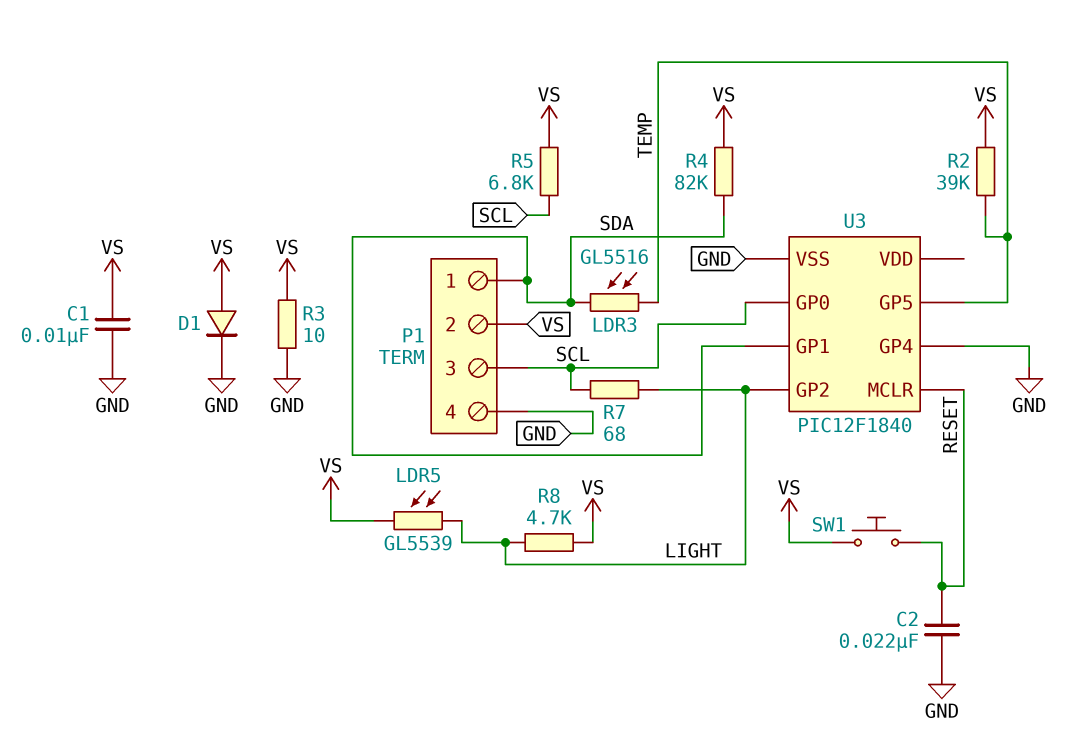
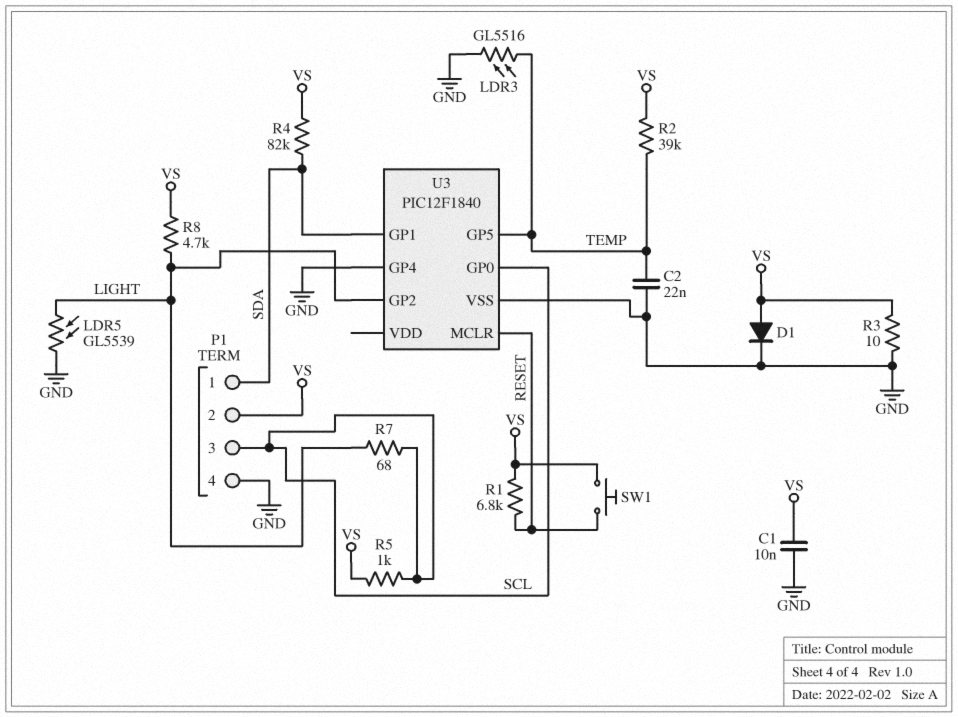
C2: 22nF (GND, RESET) -> 22nF (GND, TEMP)
LDR3: GL5516 (SDA, TEMP) -> GL5516 (GND, TEMP)
LDR5: GL5539 (LIGHT, VS) -> GL5539 (GND, LIGHT)
R1: none -> 6.8k (RESET, VS)
R5: 6.8k (SCL, VS) -> 1k (SCL, VS)

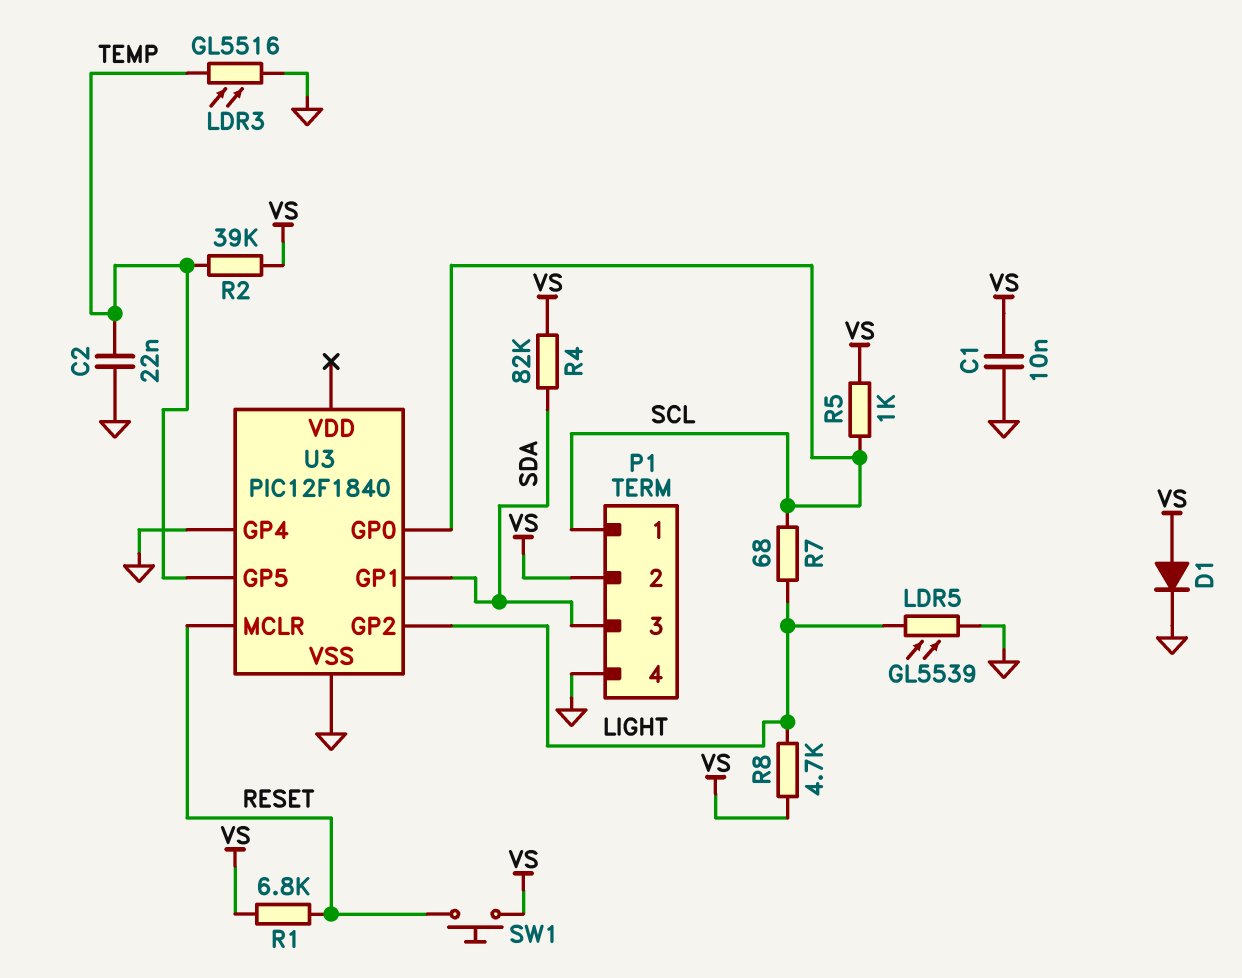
P1 pin 1: SDA -> SCL
P1 pin 3: SCL -> SDA
R3: 10 (GND, VS) -> none

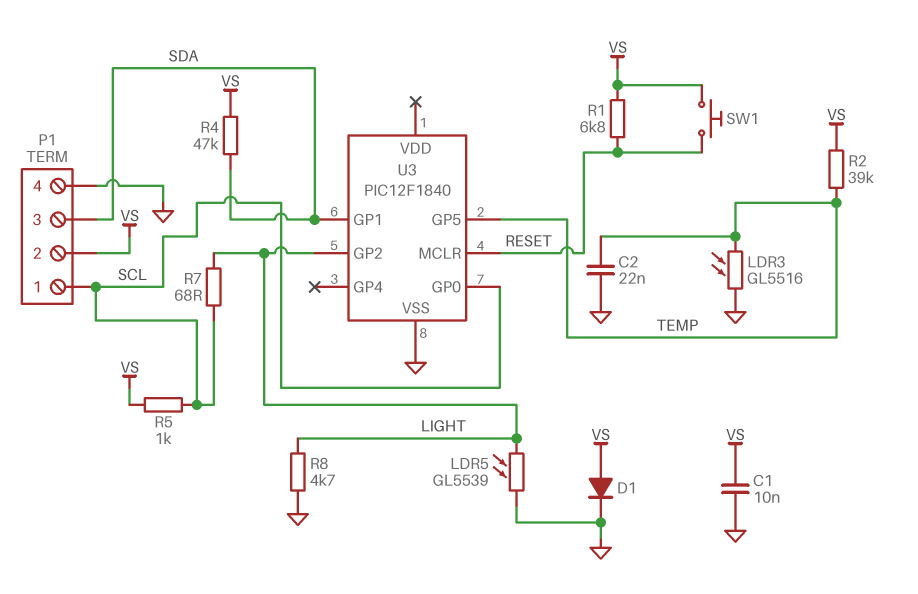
R4: 82k (SDA, VS) -> 47k (SDA, VS)
R8: 4.7k (LIGHT, VS) -> 4.7k (GND, LIGHT)
U3 pin GP4: GND -> none

